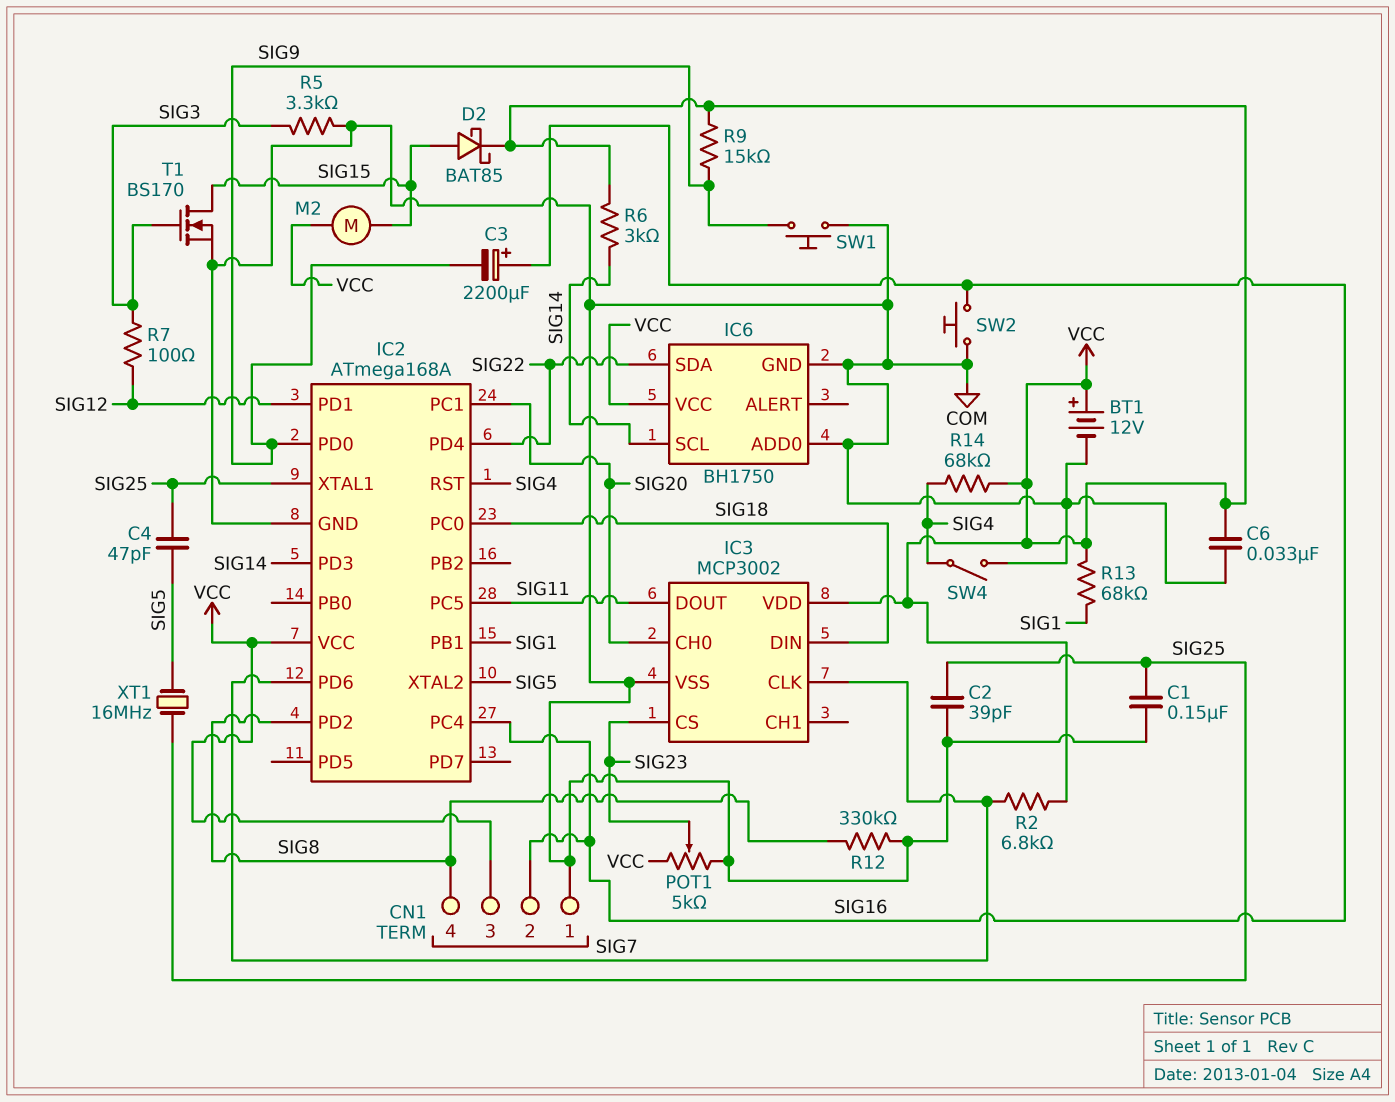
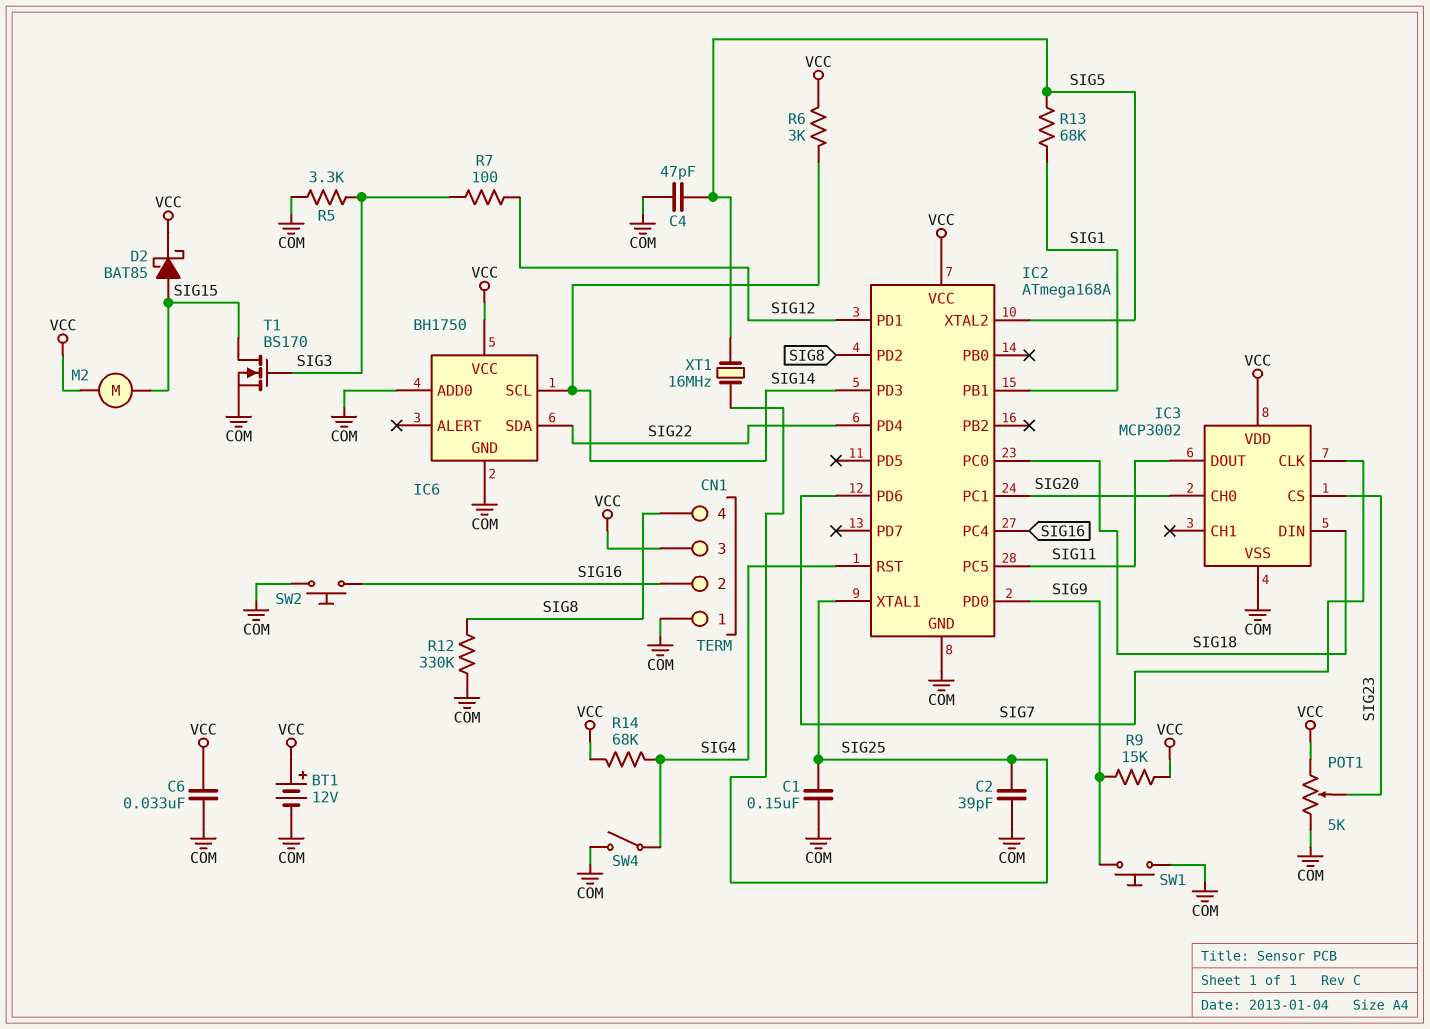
C3: 2200uF (plus SIG16, minus SIG9) -> none
C4: 47pF (SIG5, SIG25) -> 47pF (COM, SIG5)
R2: 6.8k (SIG7, VCC) -> none
R13: 68k (SIG1, VCC) -> 68k (SIG1, SIG5)

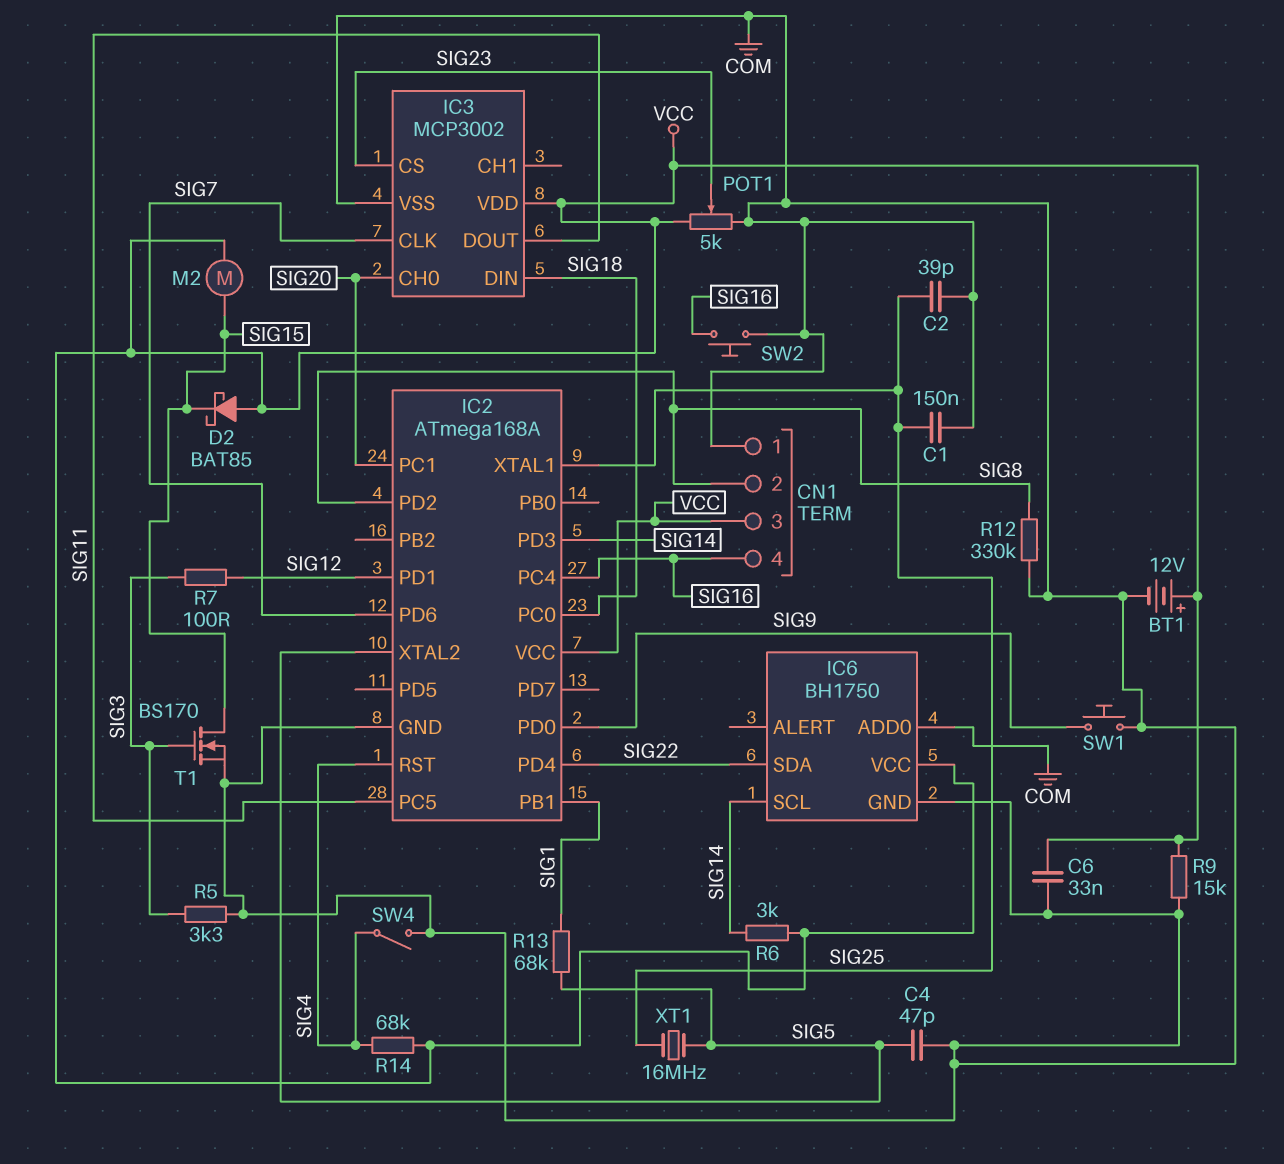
CN1 pin 2: SIG16 -> SIG8
CN1 pin 4: SIG8 -> SIG16
D2: schottky BAT85 (A SIG15, K VCC) -> schottky BAT85 (A VCC, K SIG15)
R9: 15k (SIG9, VCC) -> 15k (COM, VCC)

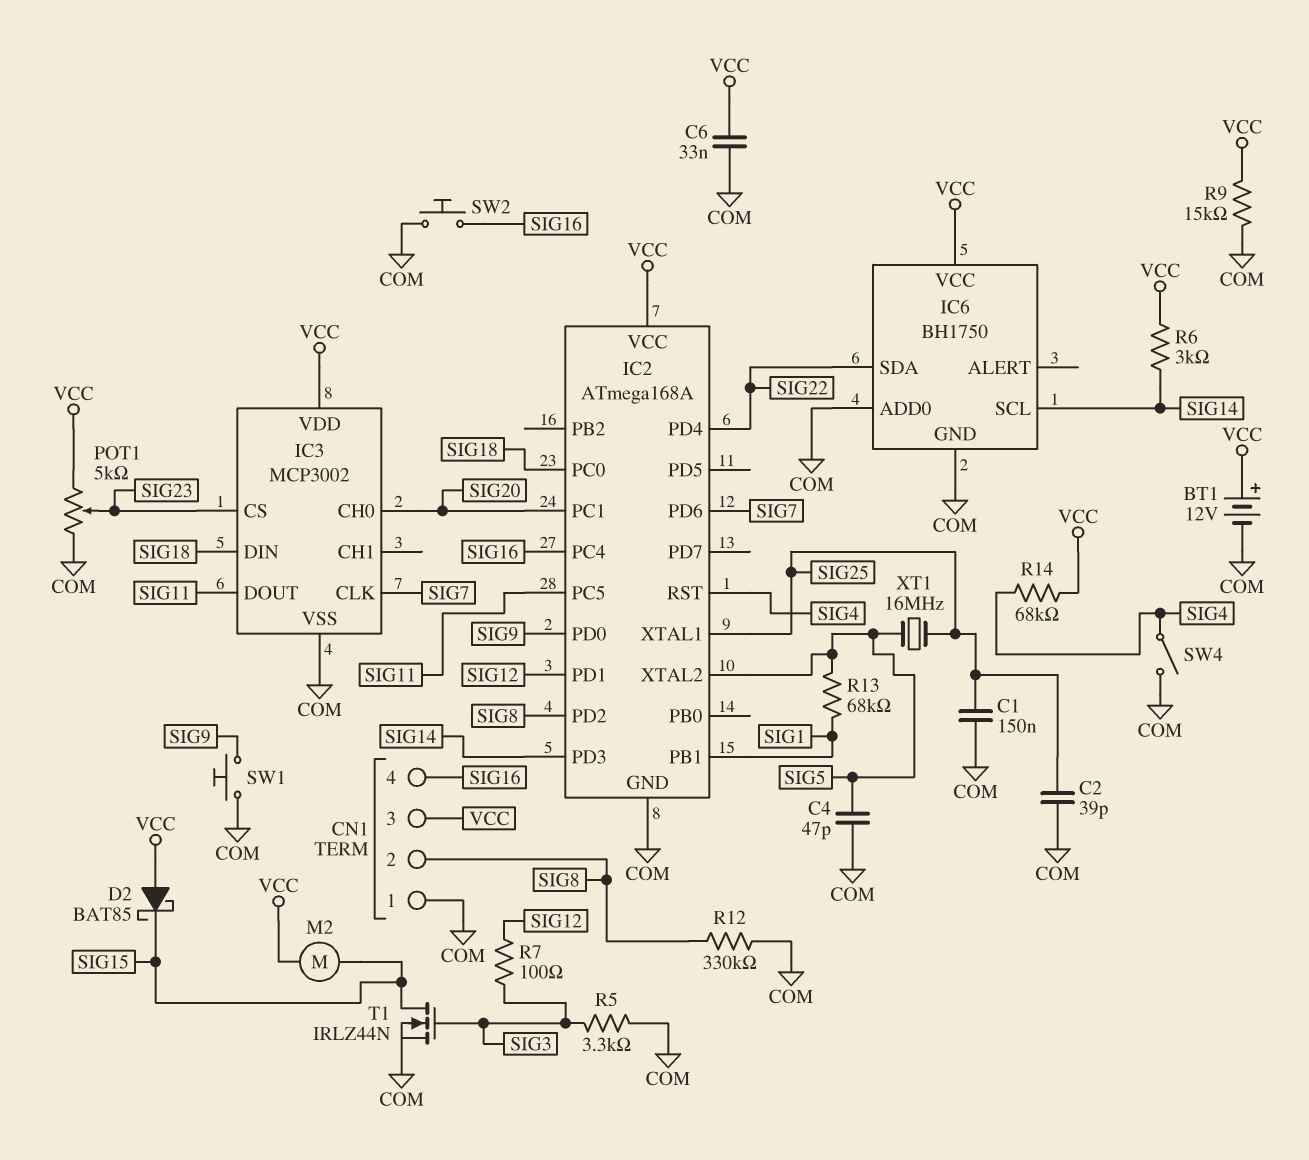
T1: NMOS BS170 (G SIG3, D SIG15, S COM) -> NMOS IRLZ44N (G SIG3, D SIG15, S COM)

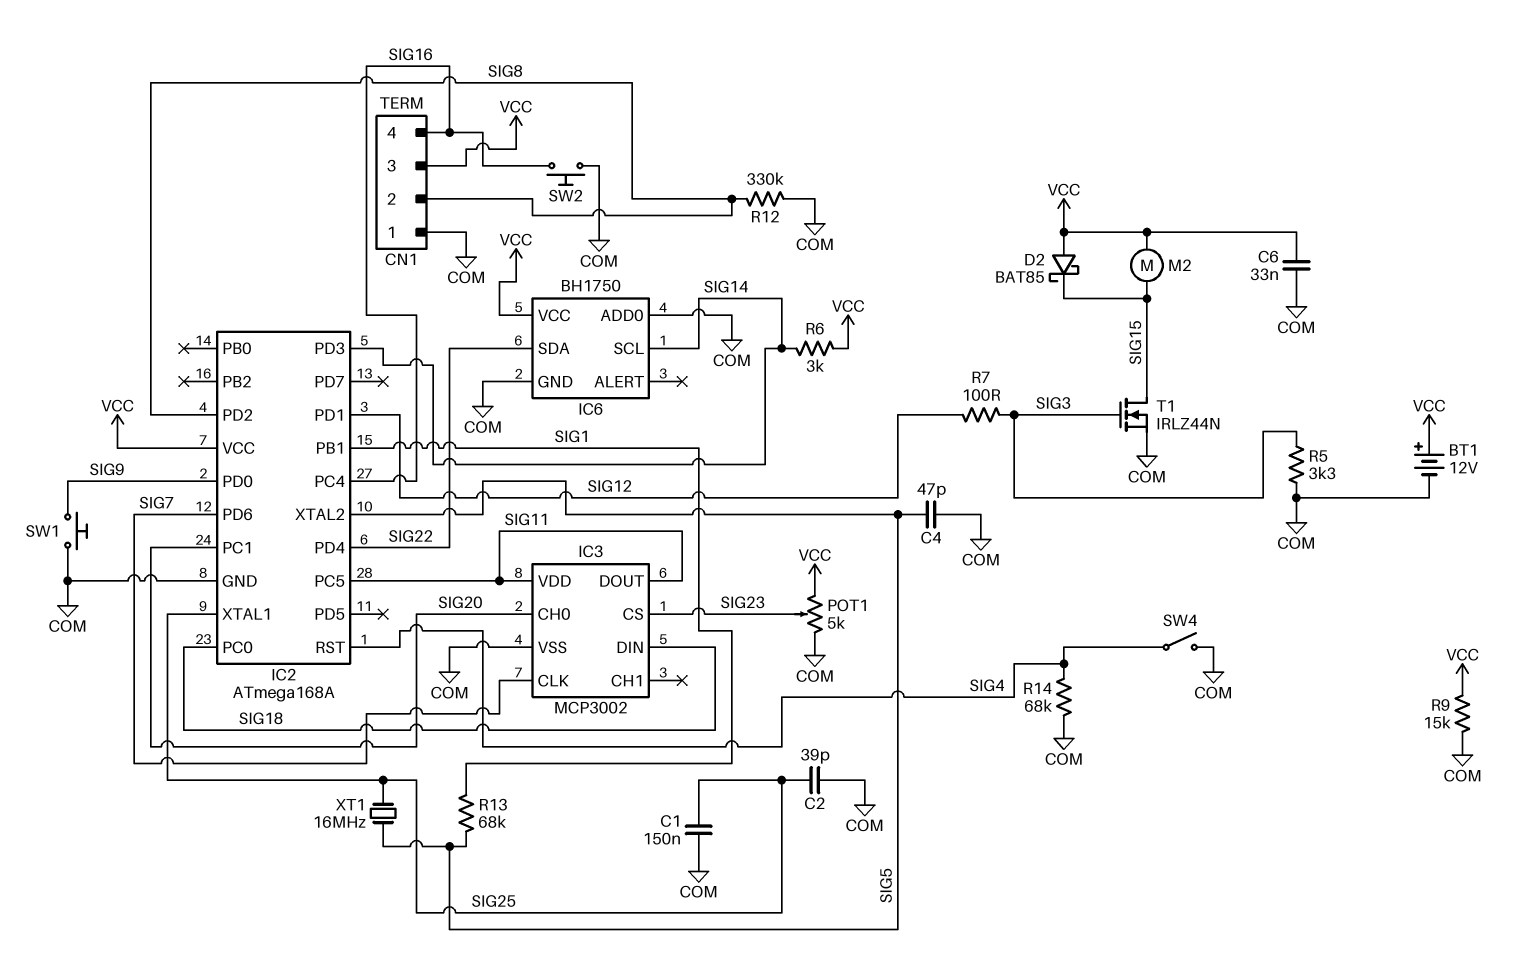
IC3 pin VDD: VCC -> SIG11
R14: 68k (SIG4, VCC) -> 68k (COM, SIG4)

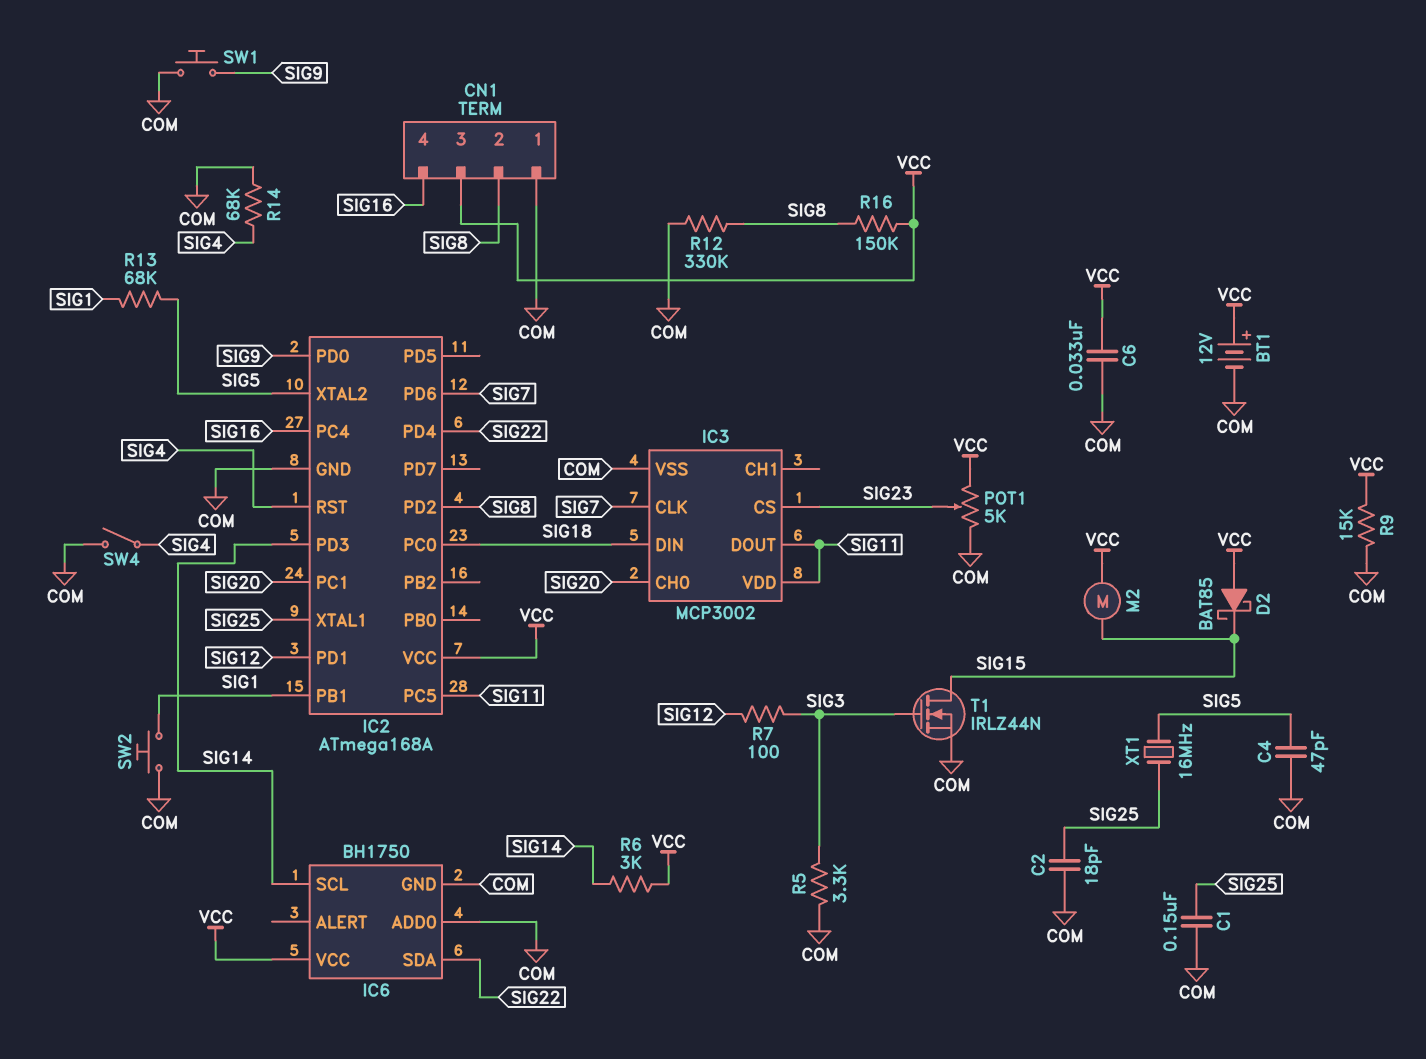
C2: 39pF (COM, SIG25) -> 18pF (COM, SIG25)
R16: none -> 150k (SIG8, VCC)
SW2: button (COM, SIG16) -> button (COM, SIG1)

